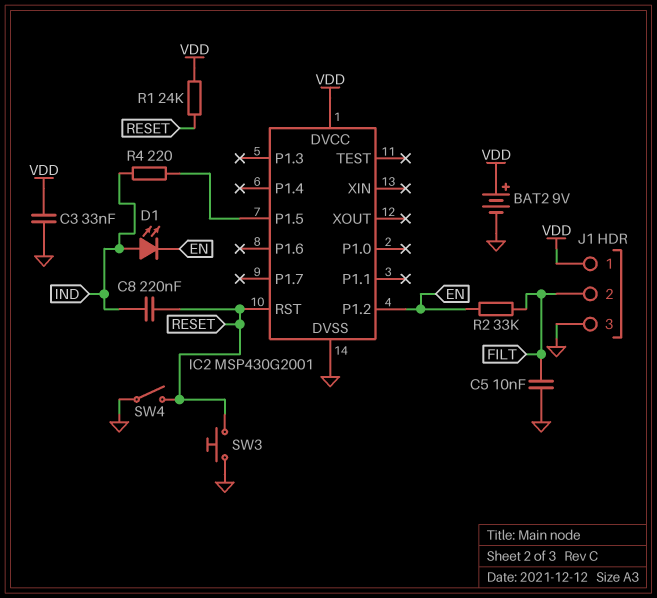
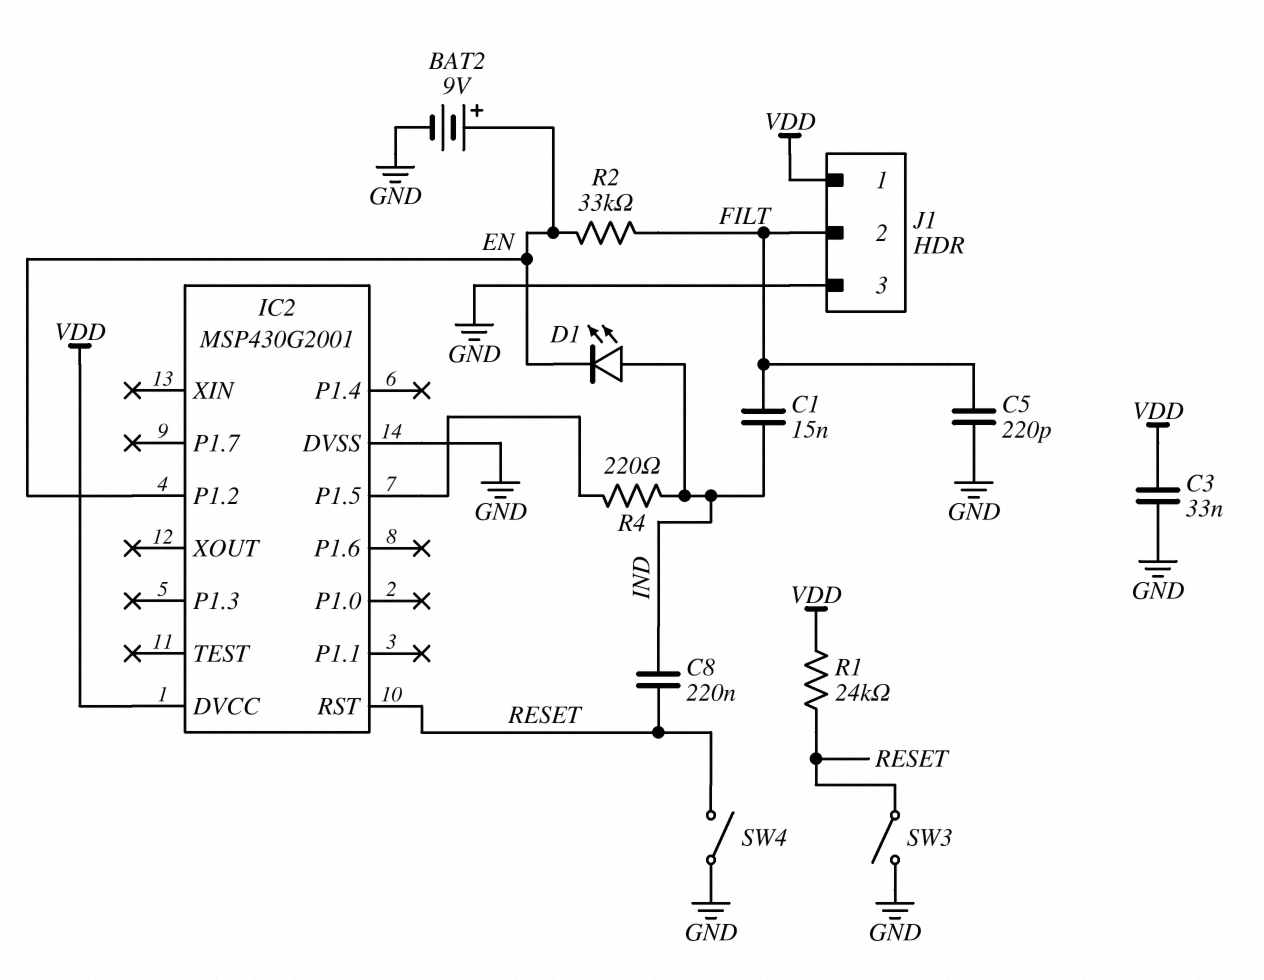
BAT2: 9V (plus VDD, minus GND) -> 9V (plus EN, minus GND)
C1: none -> 15nF (FILT, IND)
C5: 10nF (FILT, GND) -> 220pF (FILT, GND)
SW3: button (GND, RESET) -> switch (GND, RESET)

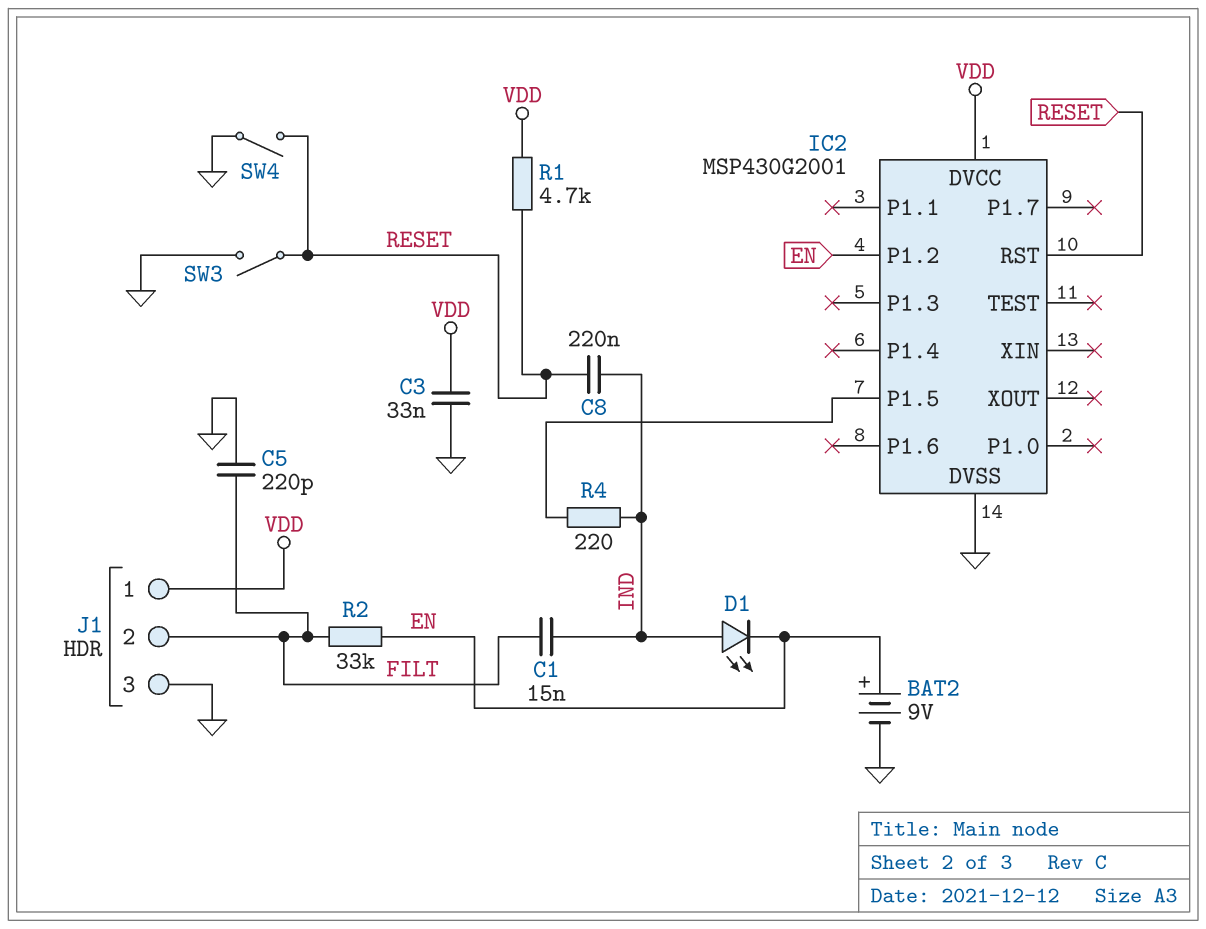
R1: 24k (RESET, VDD) -> 4.7k (RESET, VDD)

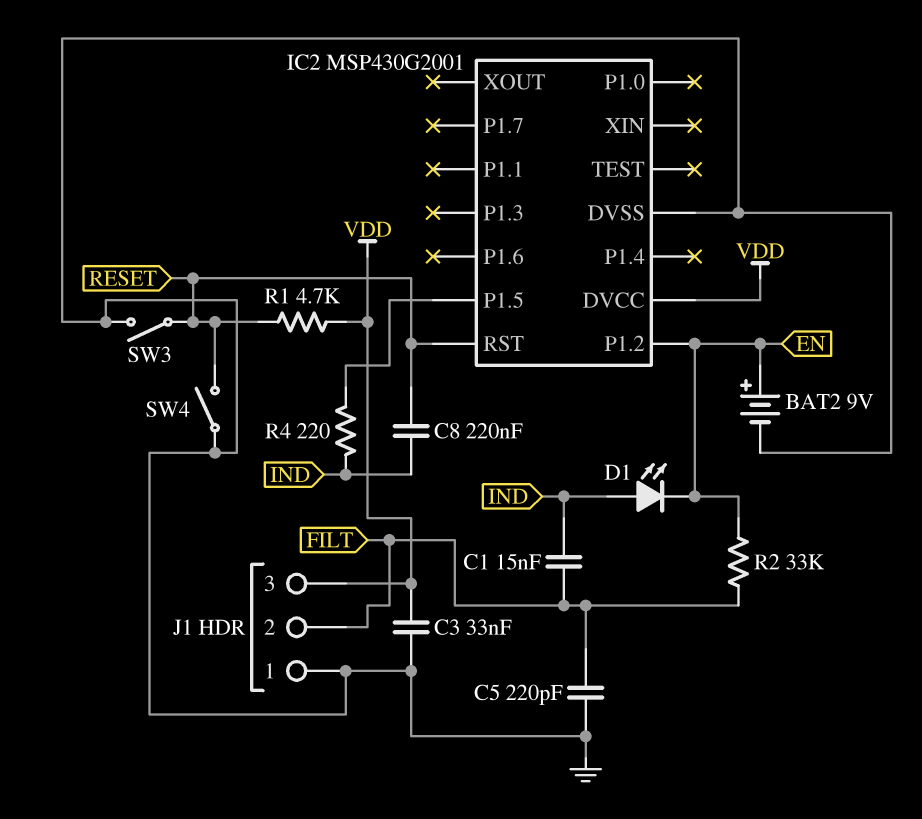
J1 pin 1: VDD -> GND
J1 pin 3: GND -> VDD

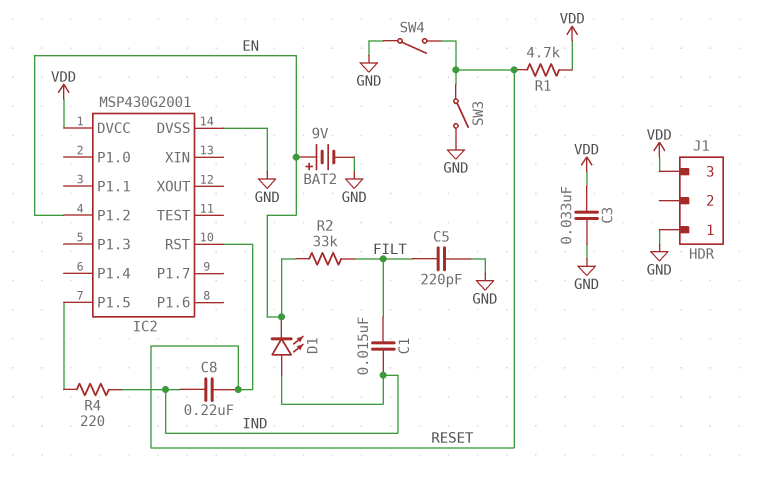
J1 pin 2: FILT -> none

